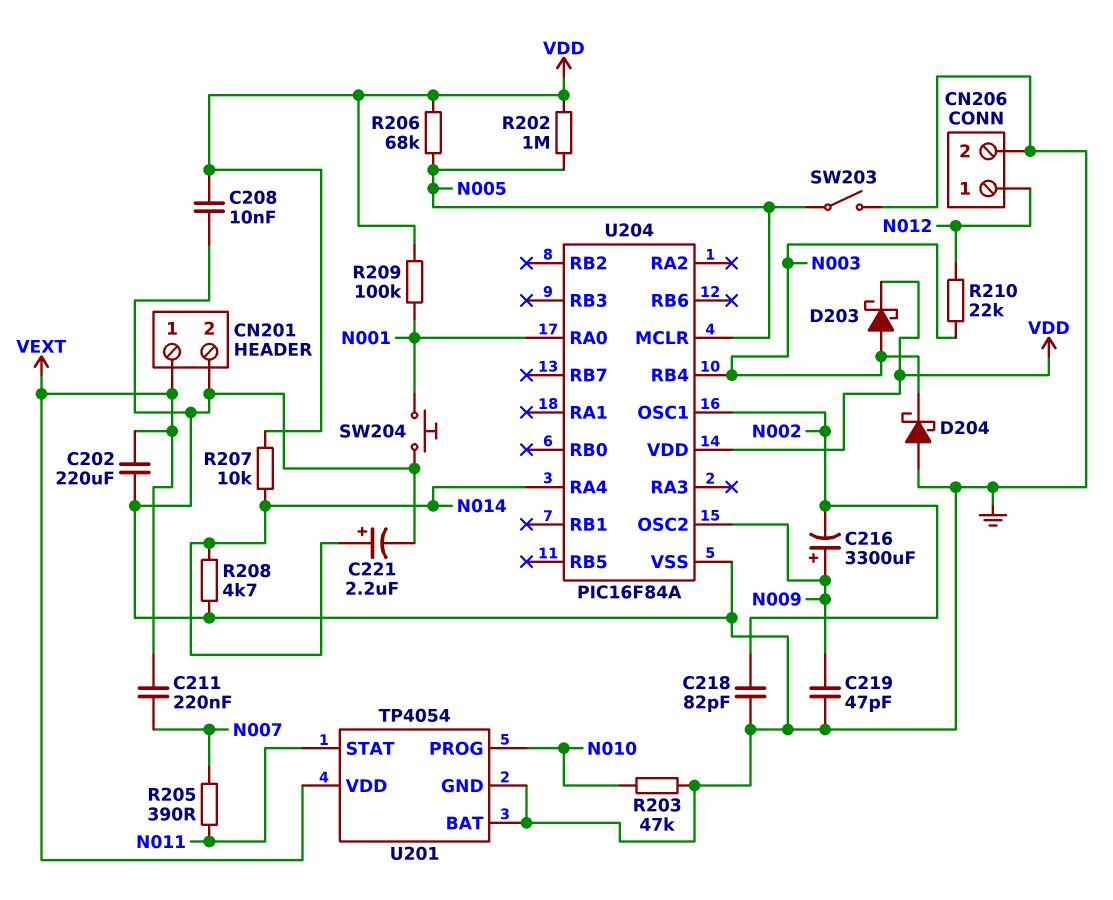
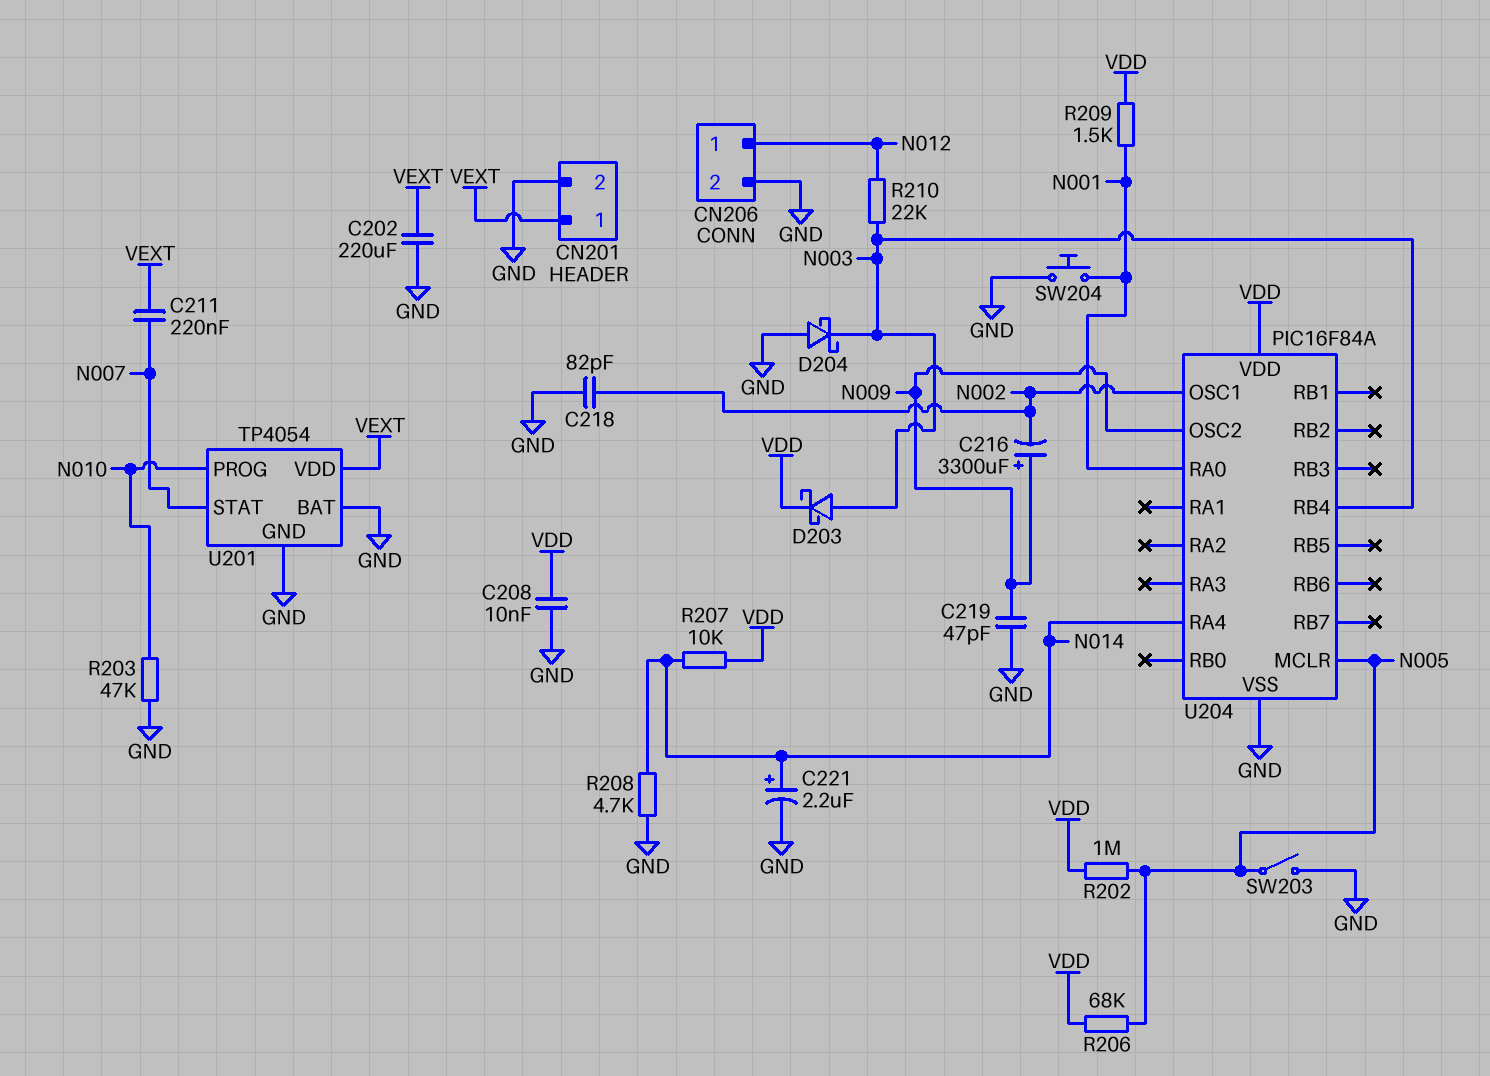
R205: 390 (N007, N011) -> none
R209: 100k (N001, VDD) -> 1.5k (N001, VDD)
U201 pin STAT: N011 -> N007

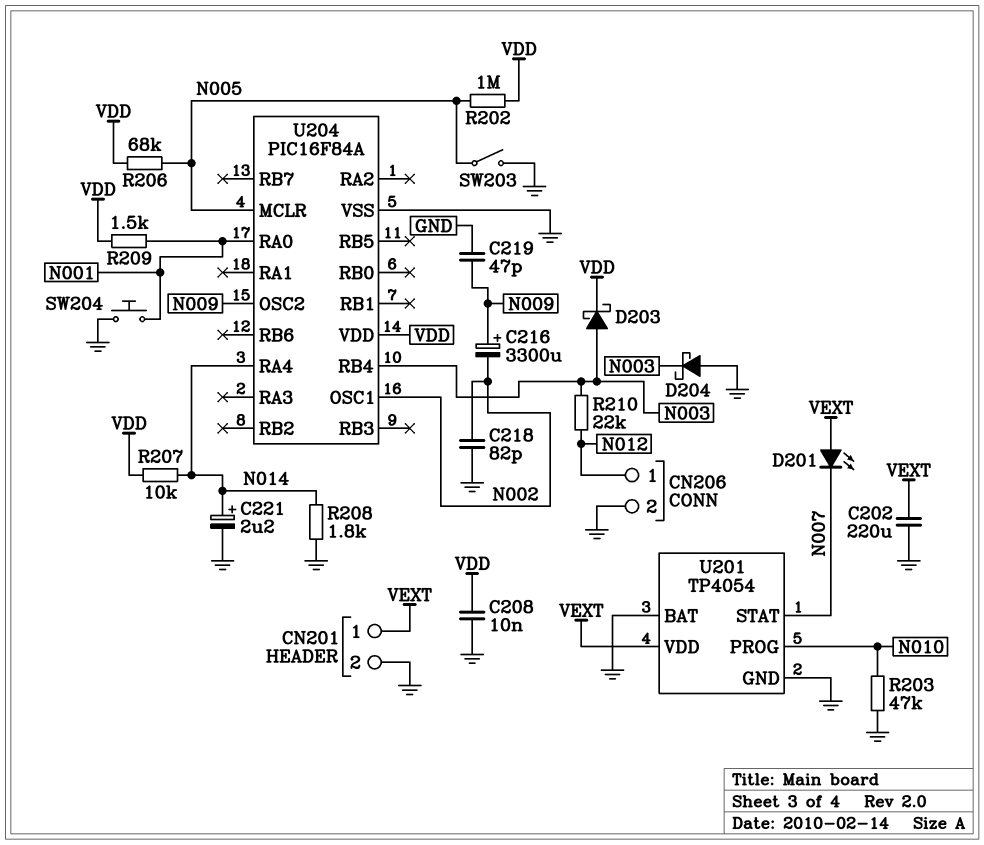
C211: 220nF (N007, VEXT) -> none
D201: none -> LED (A VEXT, K N007)
R208: 4.7k (GND, N014) -> 1.8k (GND, N014)

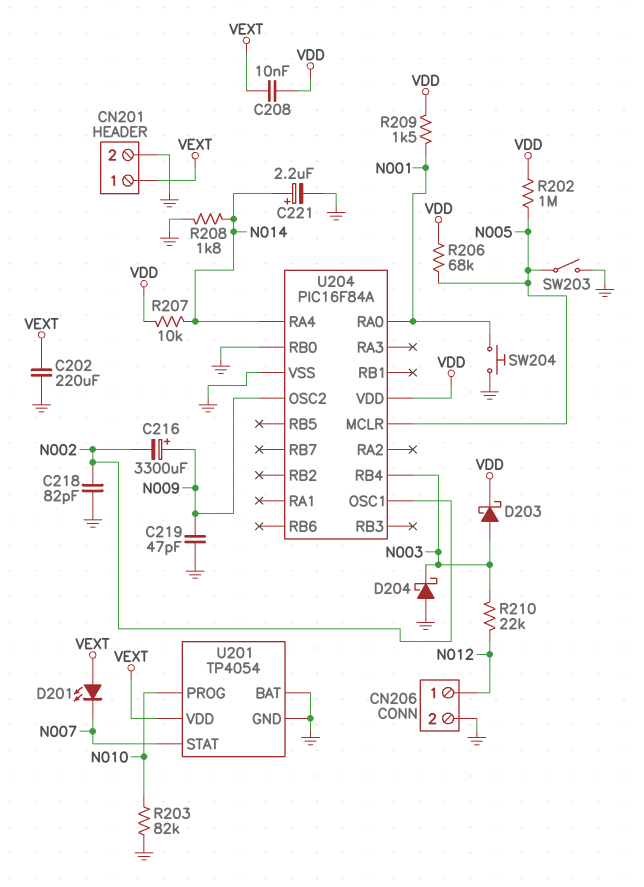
C208: 10nF (GND, VDD) -> 10nF (VDD, VEXT)
R203: 47k (GND, N010) -> 82k (GND, N010)
U204 pin RB0: none -> GND

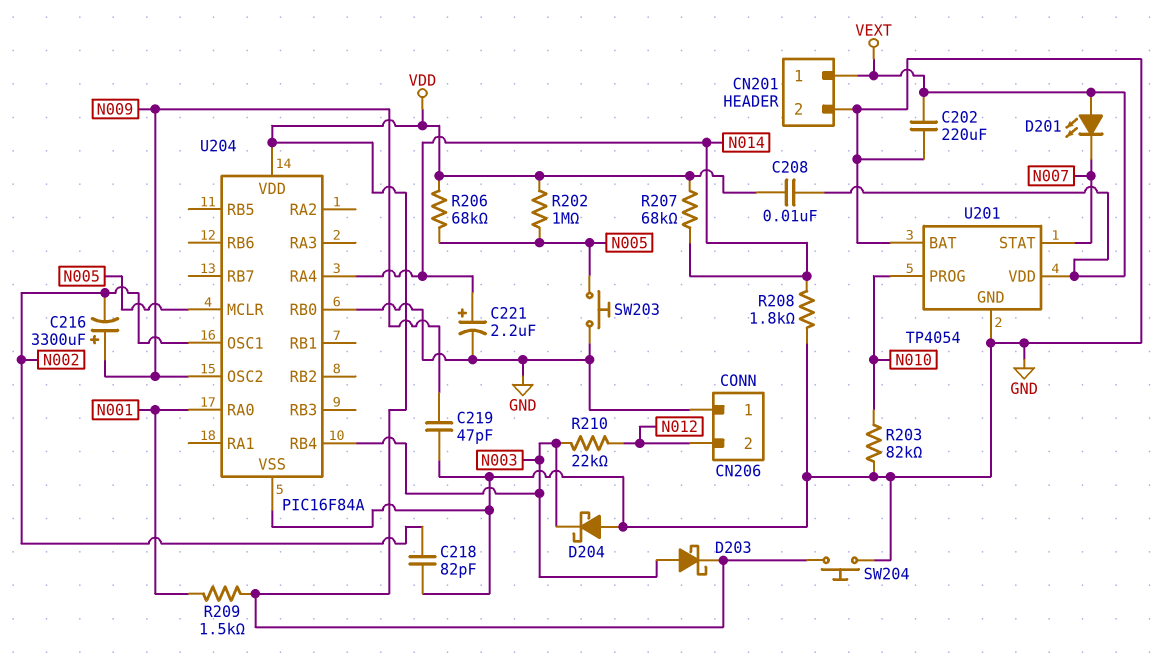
CN206 pin 1: N012 -> GND
CN206 pin 2: GND -> N012
R207: 10k (N014, VDD) -> 68k (N014, VDD)
SW203: switch (GND, N005) -> button (GND, N005)
SW204: button (GND, N001) -> button (GND, VDD)

